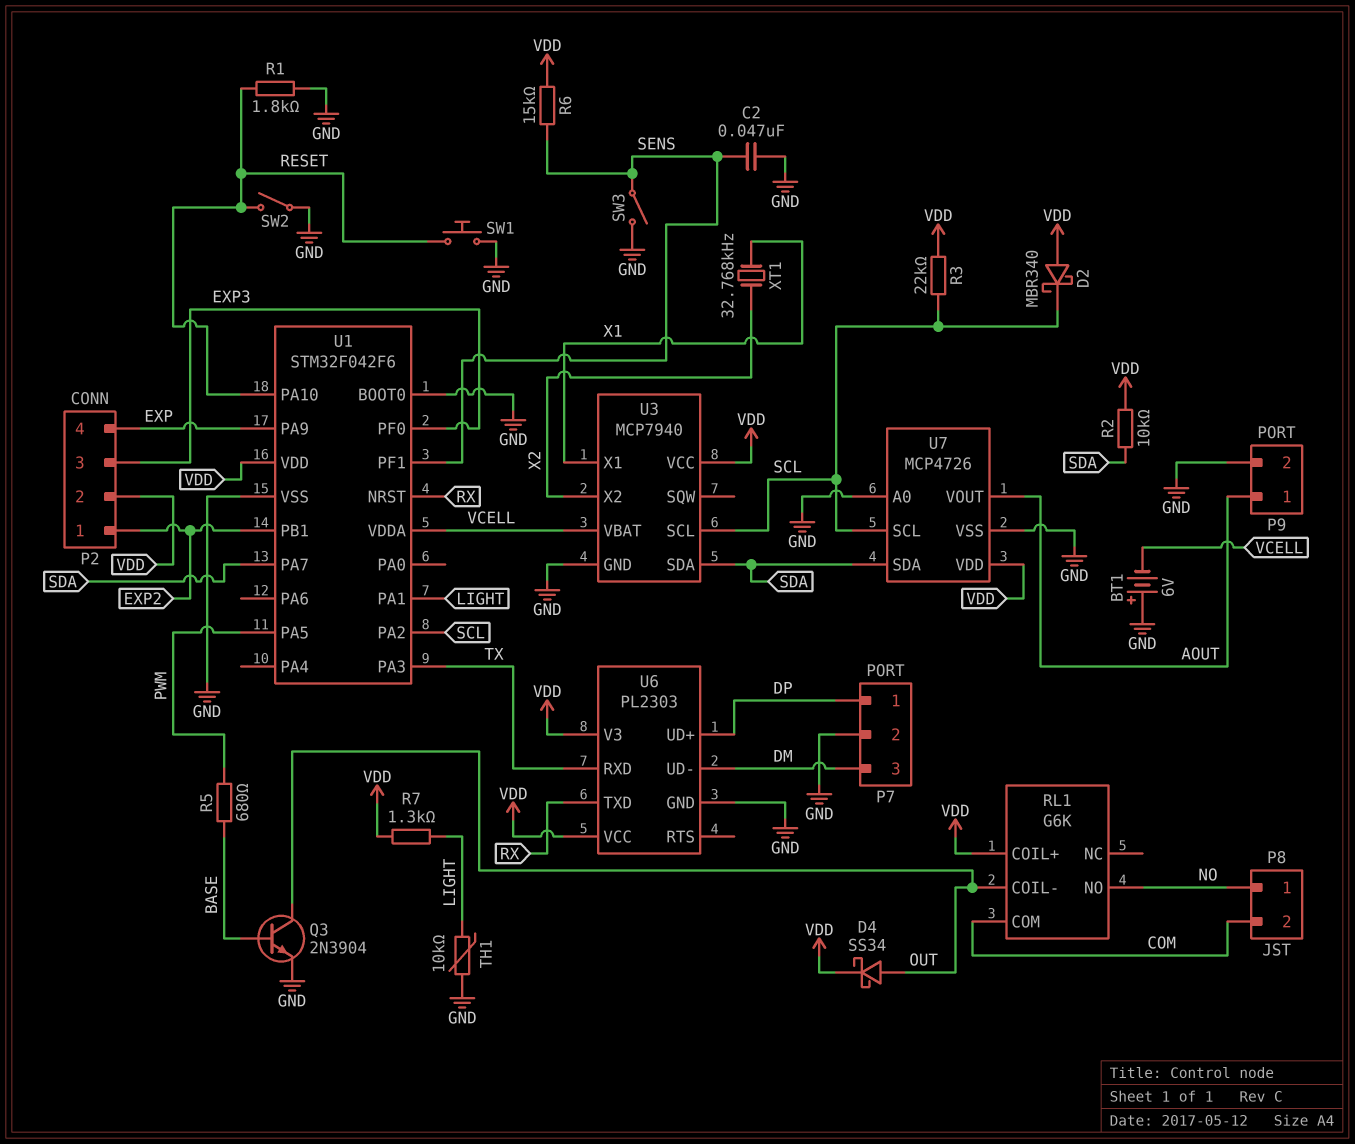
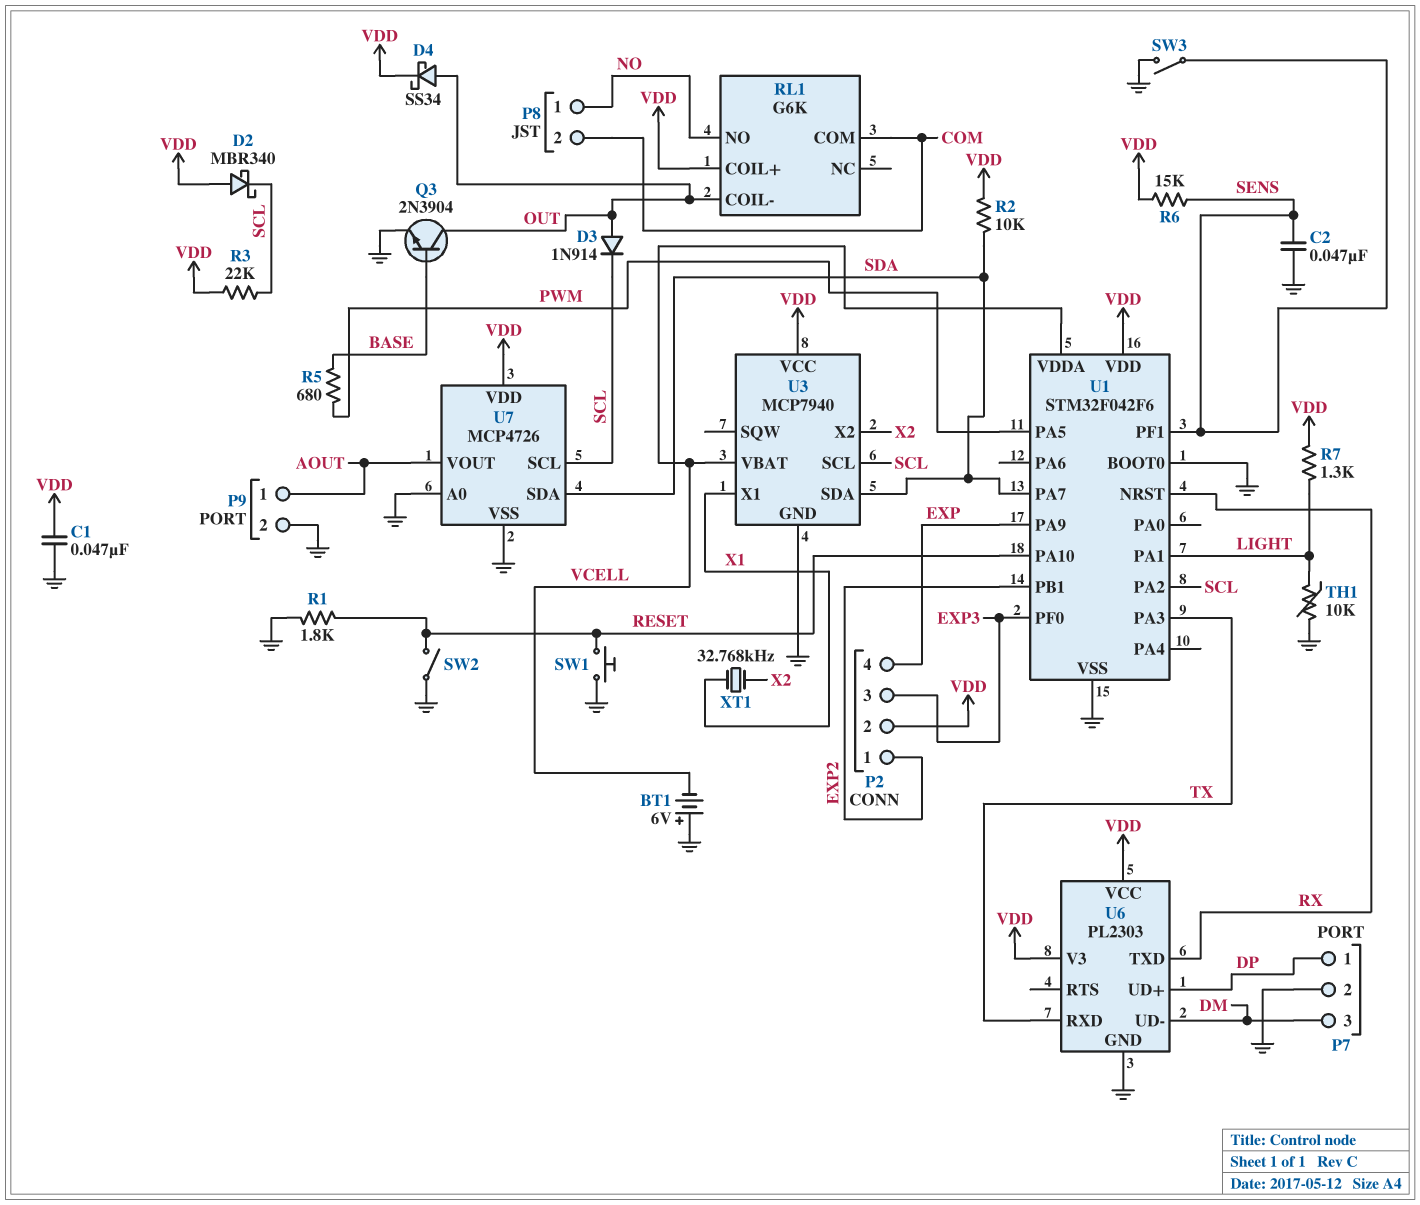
C1: none -> 47nF (GND, VDD)
D3: none -> diode 1N914 (A OUT, K SCL)

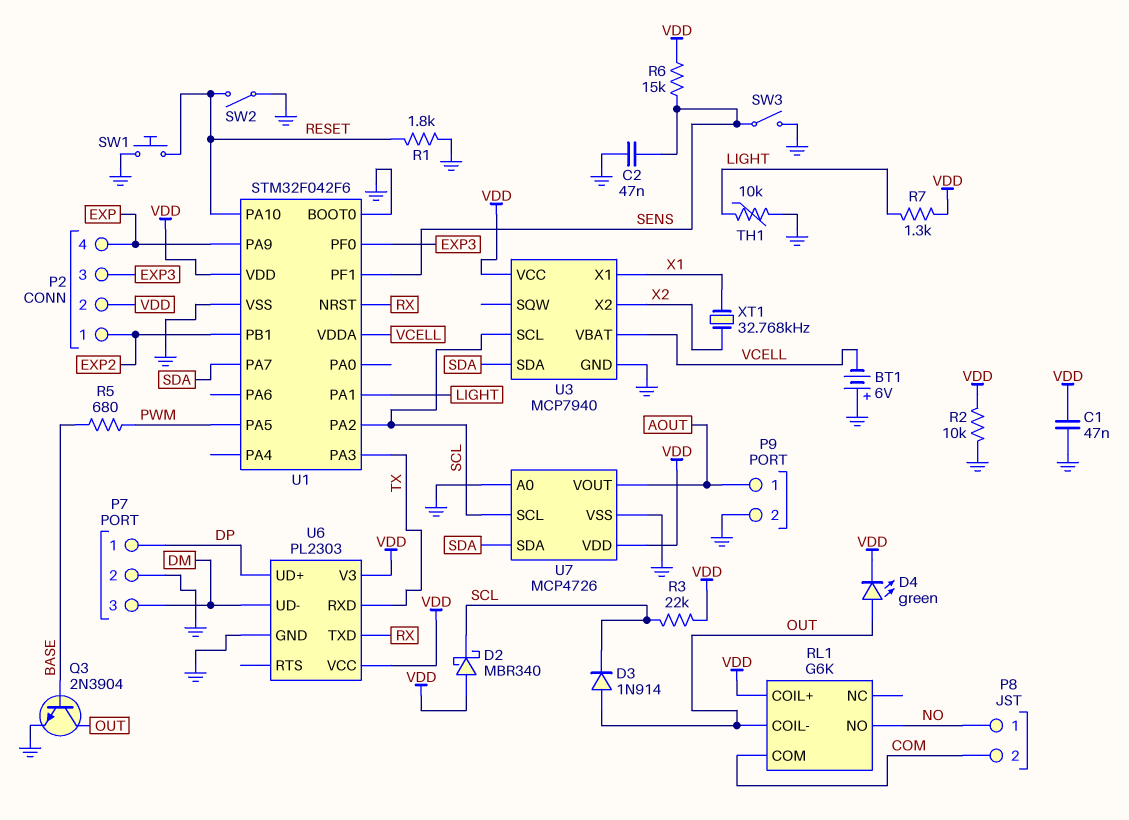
D4: schottky SS34 (A OUT, K VDD) -> LED green (A OUT, K VDD)
R2: 10k (SDA, VDD) -> 10k (GND, VDD)

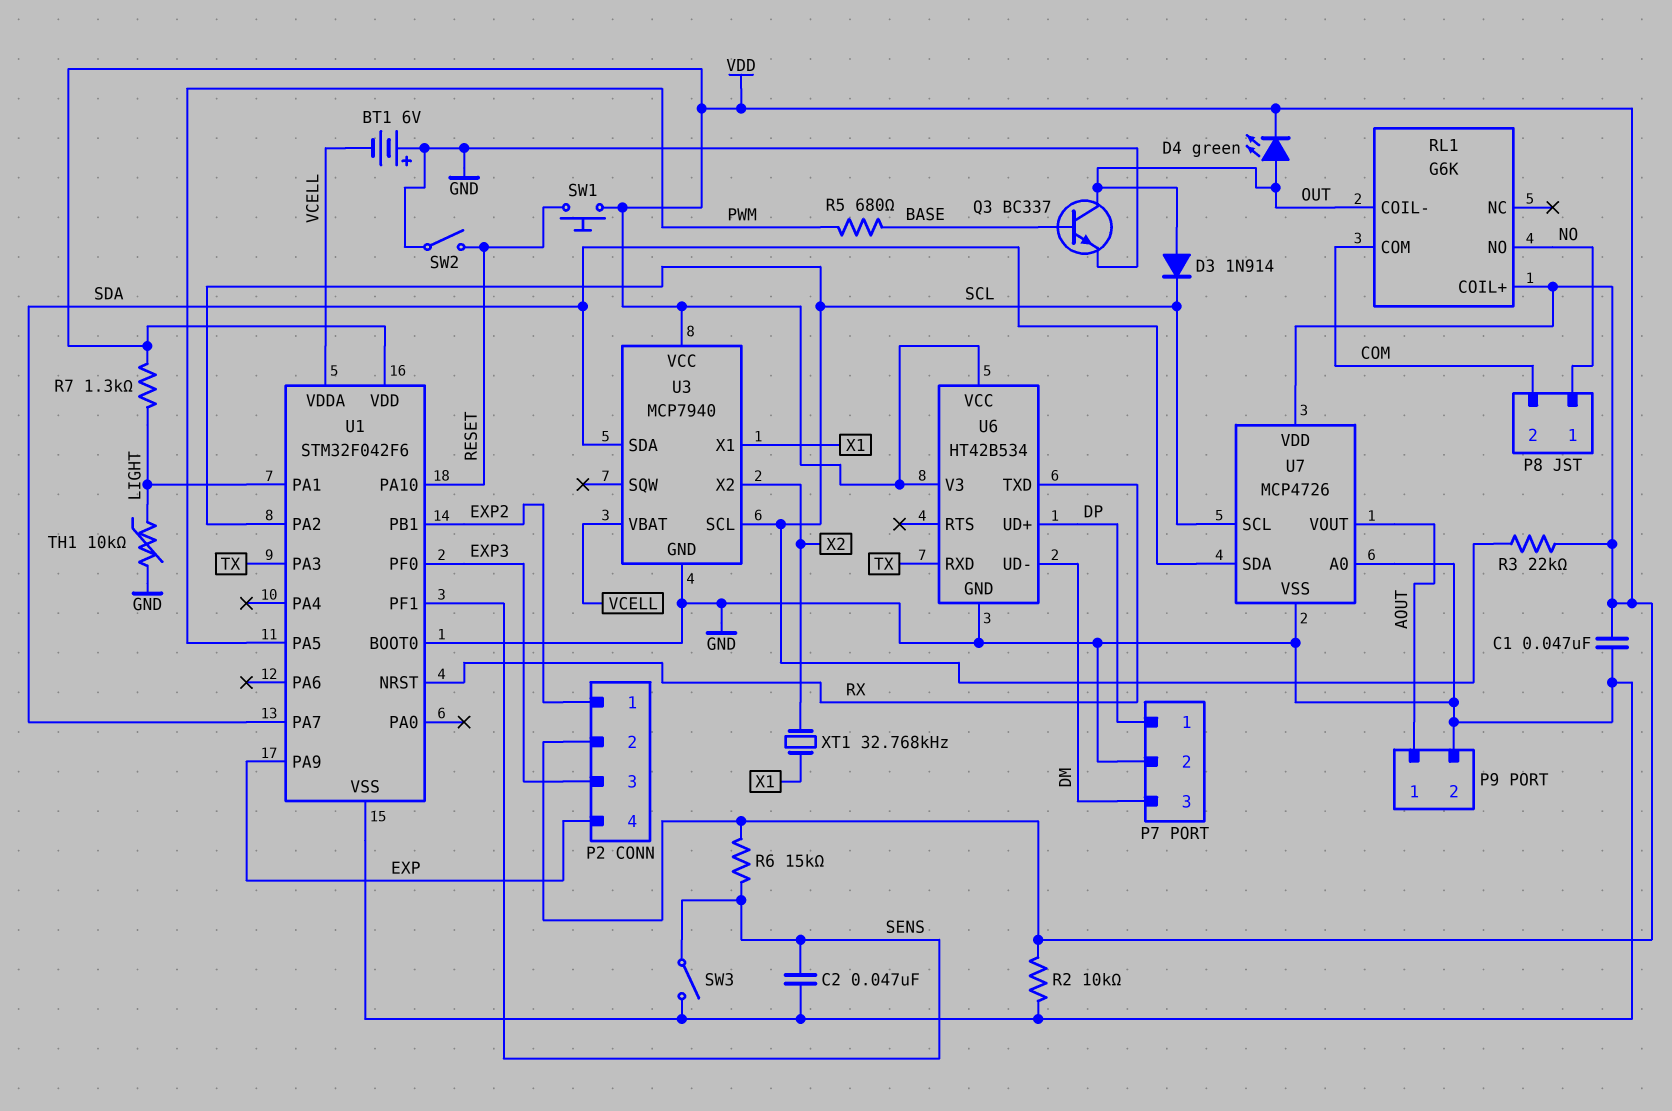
D2: schottky MBR340 (A VDD, K SCL) -> none
Q3: NPN 2N3904 (B BASE, C OUT, E GND) -> NPN BC337 (B BASE, C OUT, E GND)
R1: 1.8k (GND, RESET) -> none
SW1: button (GND, RESET) -> button (RESET, VDD)
U6: PL2303 -> HT42B534

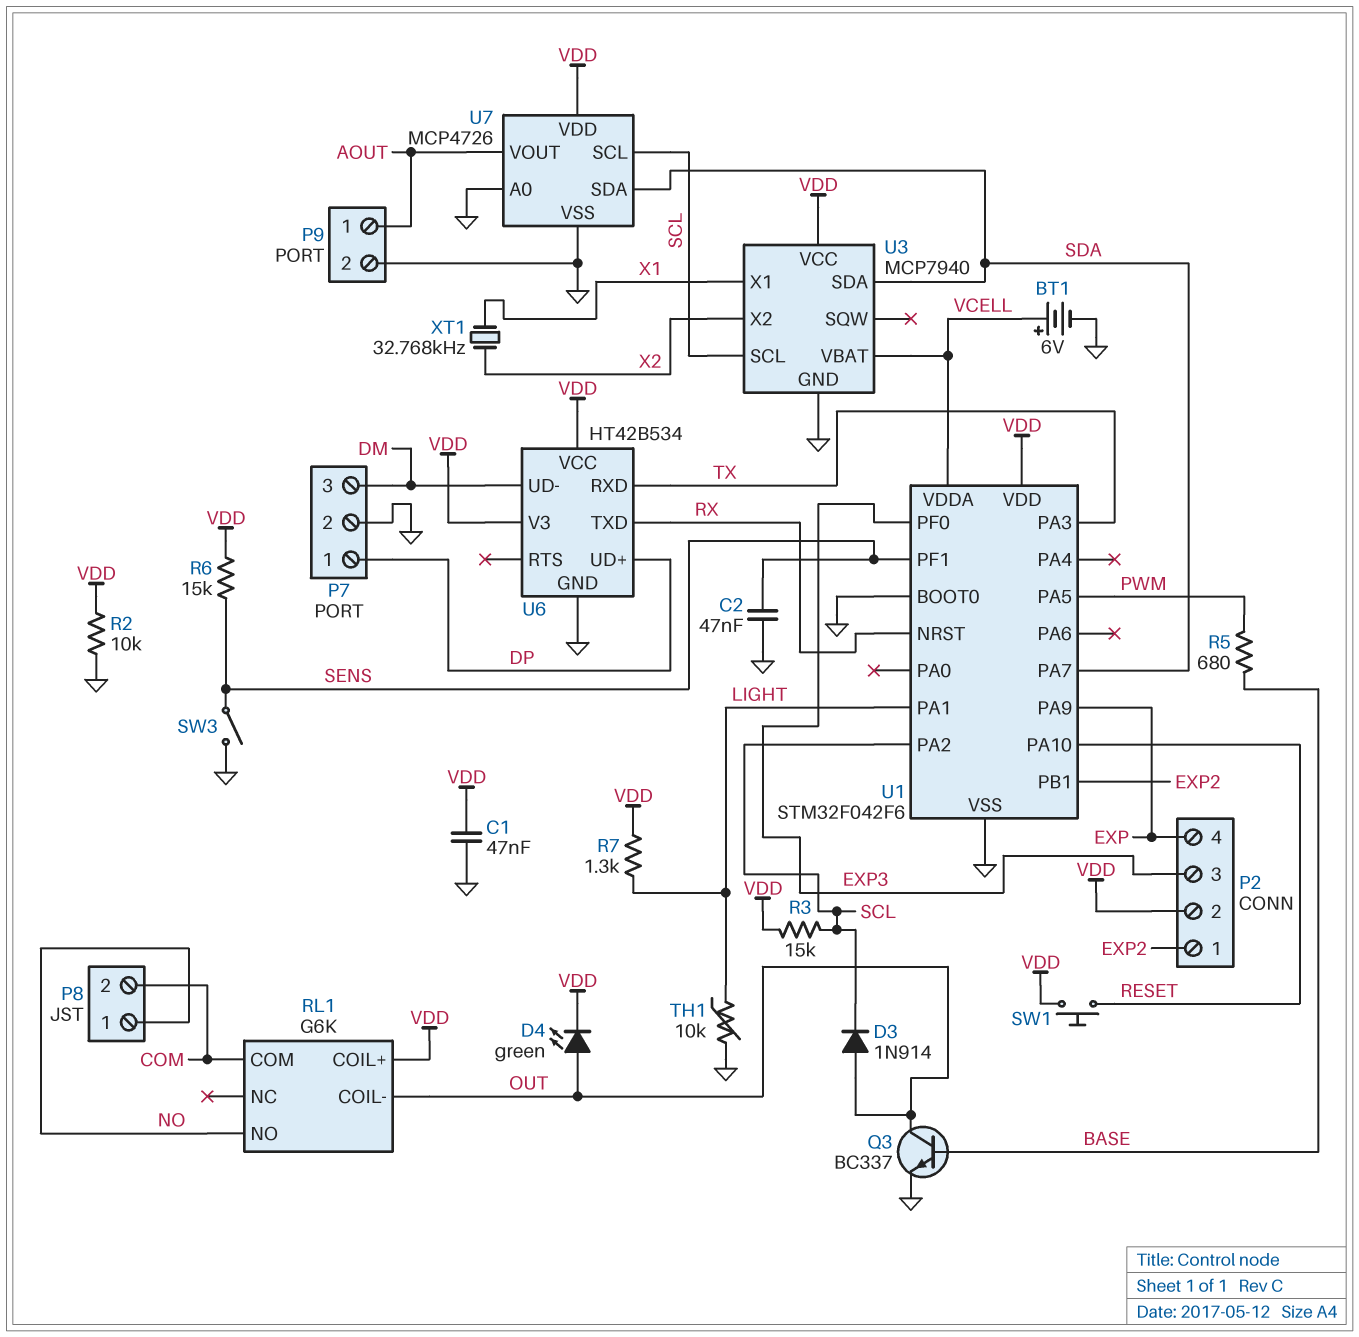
BT1: 6V (plus GND, minus VCELL) -> 6V (plus VCELL, minus GND)
R3: 22k (SCL, VDD) -> 15k (SCL, VDD)
SW2: switch (GND, RESET) -> none

